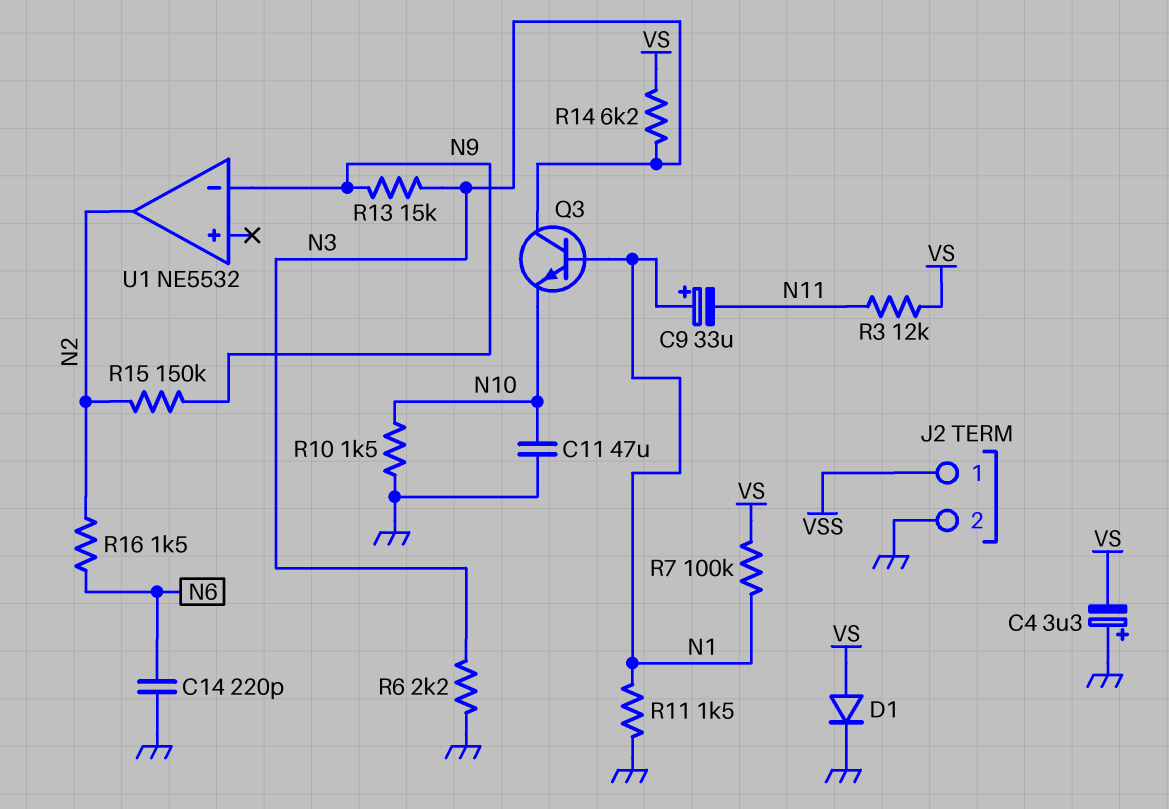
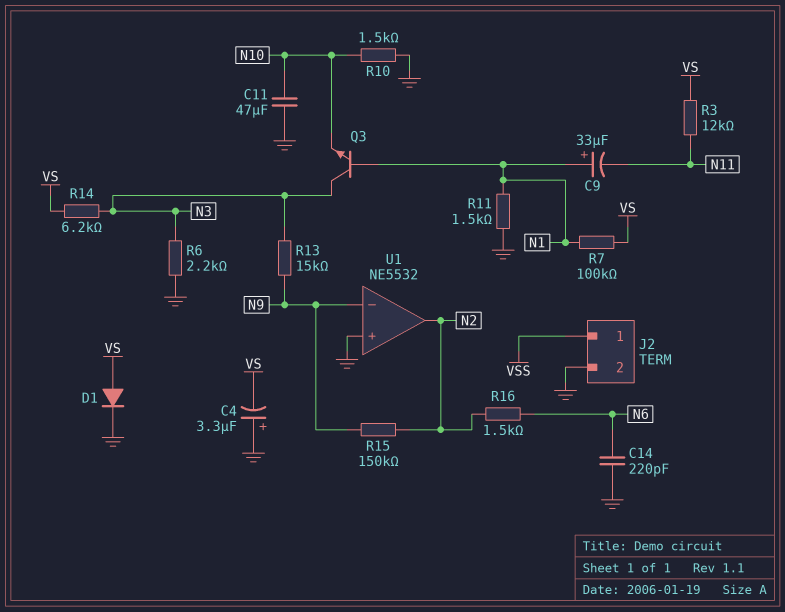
U1 pin in+: none -> GND

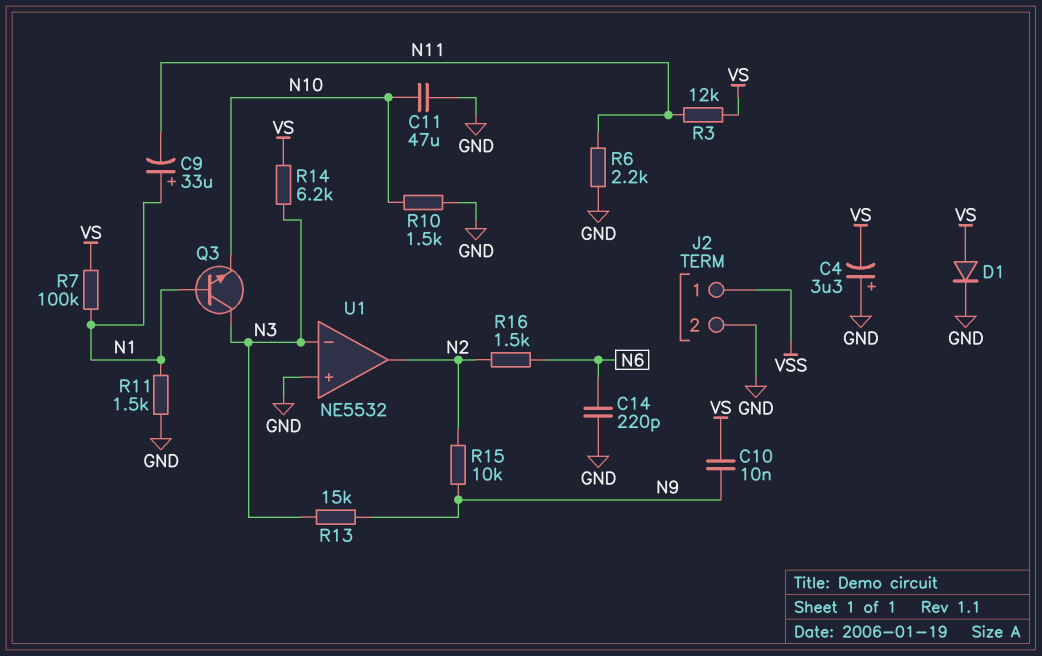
C10: none -> 10nF (N9, VS)
R6: 2.2k (GND, N3) -> 2.2k (GND, N11)
R15: 150k (N2, N9) -> 10k (N2, N9)
U1 pin in-: N9 -> N3

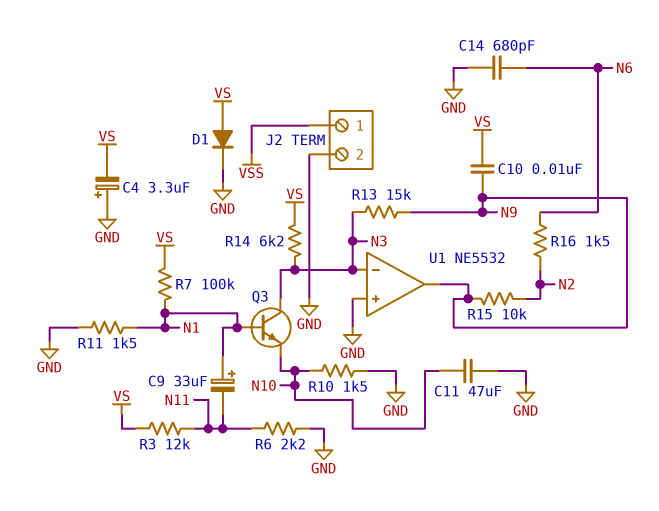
C14: 220pF (GND, N6) -> 680pF (GND, N6)
U1 pin out: N2 -> N9

